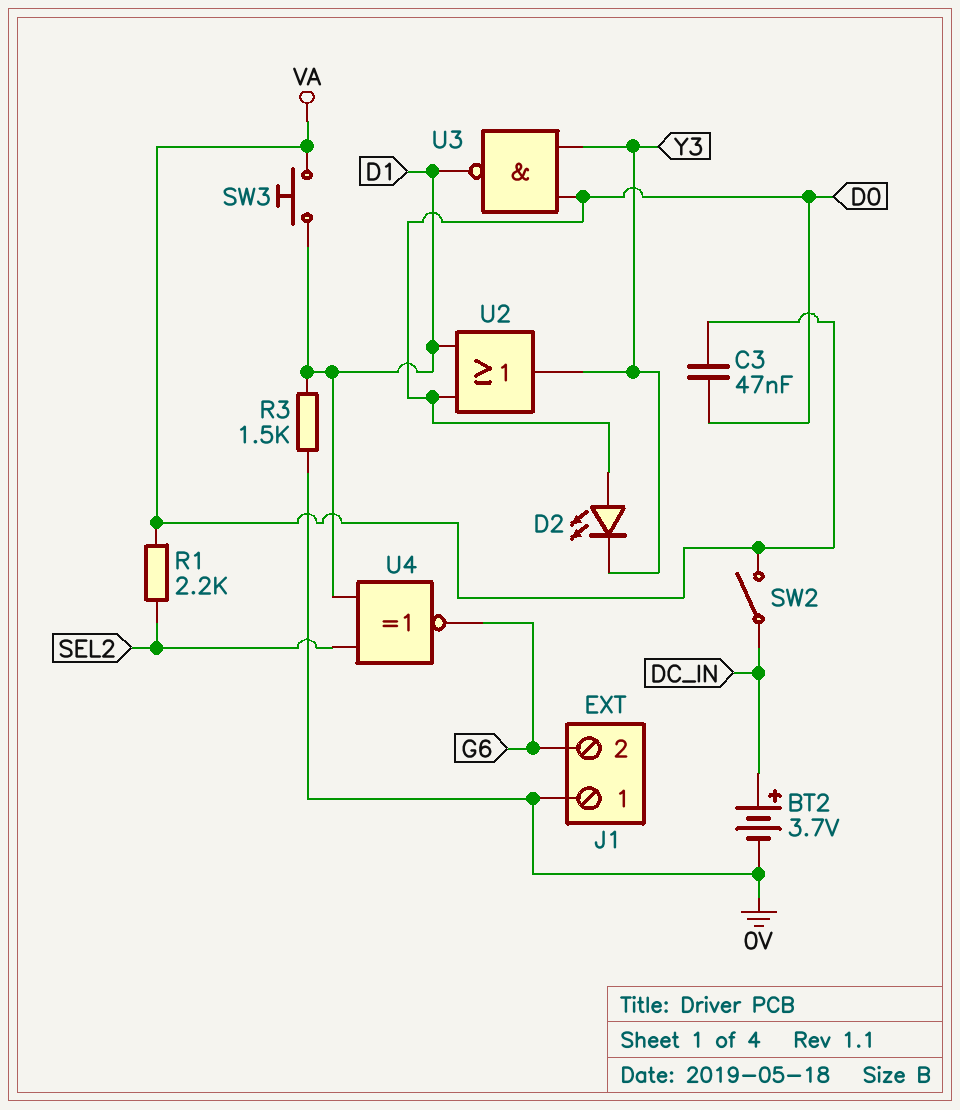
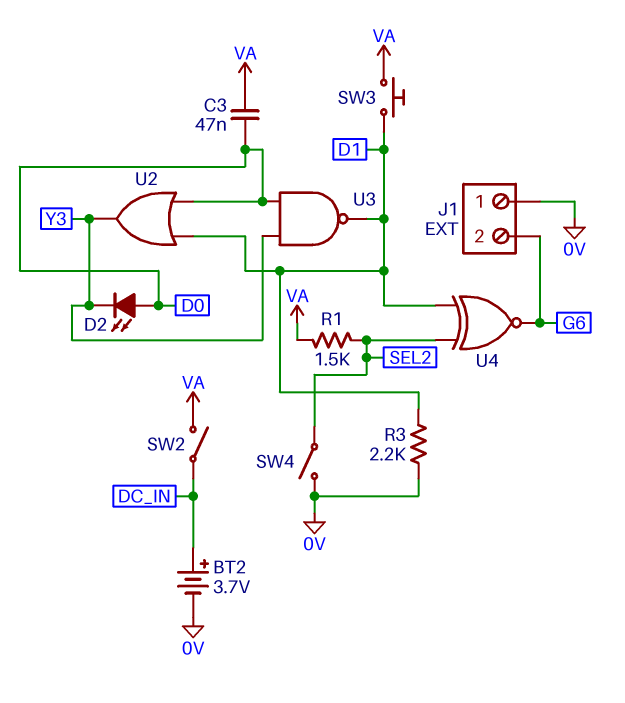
R1: 2.2k (SEL2, VA) -> 1.5k (SEL2, VA)
R3: 1.5k (0V, D1) -> 2.2k (0V, D1)
SW4: none -> switch (0V, SEL2)

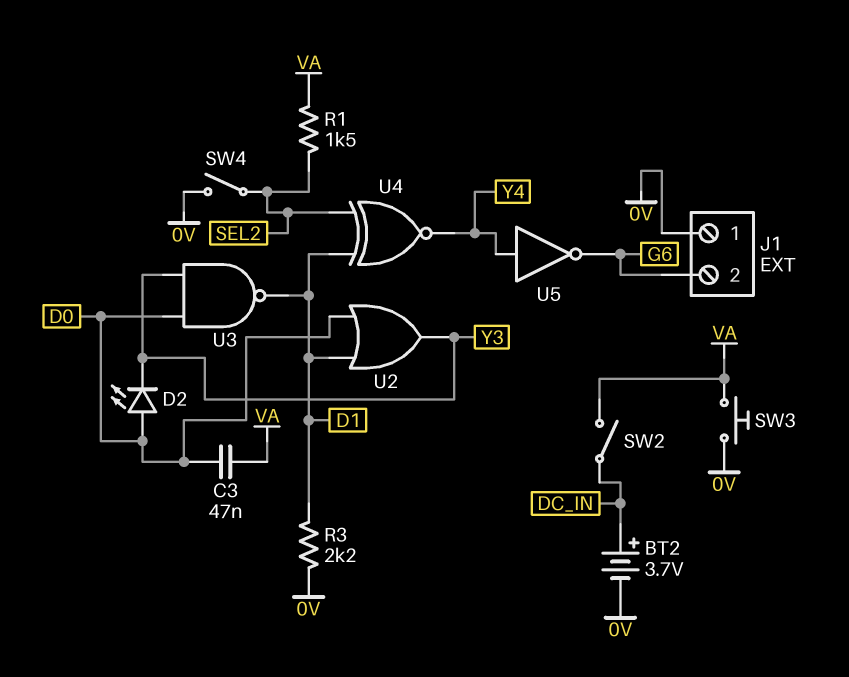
SW3: button (D1, VA) -> button (0V, VA)
U4: XNOR (in D1, in SEL2, out G6) -> XNOR (in D1, in SEL2, out Y4)
U5: none -> NOT (in Y4, out G6)

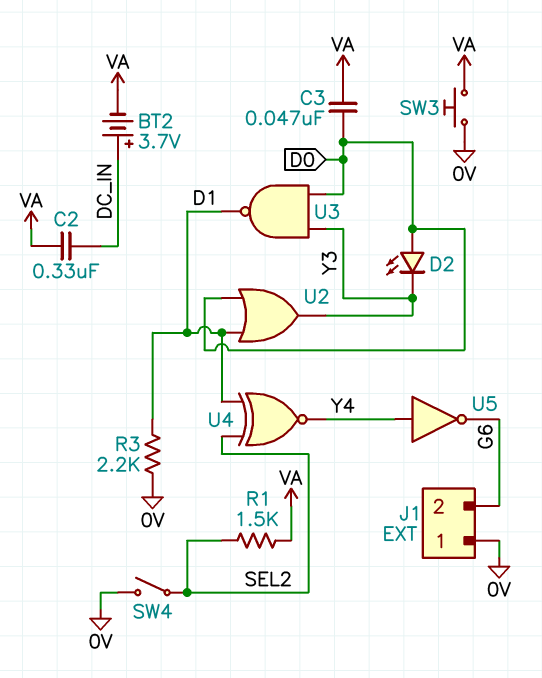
BT2: 3.7V (plus DC_IN, minus 0V) -> 3.7V (plus DC_IN, minus VA)
C2: none -> 330nF (DC_IN, VA)
SW2: switch (DC_IN, VA) -> none

